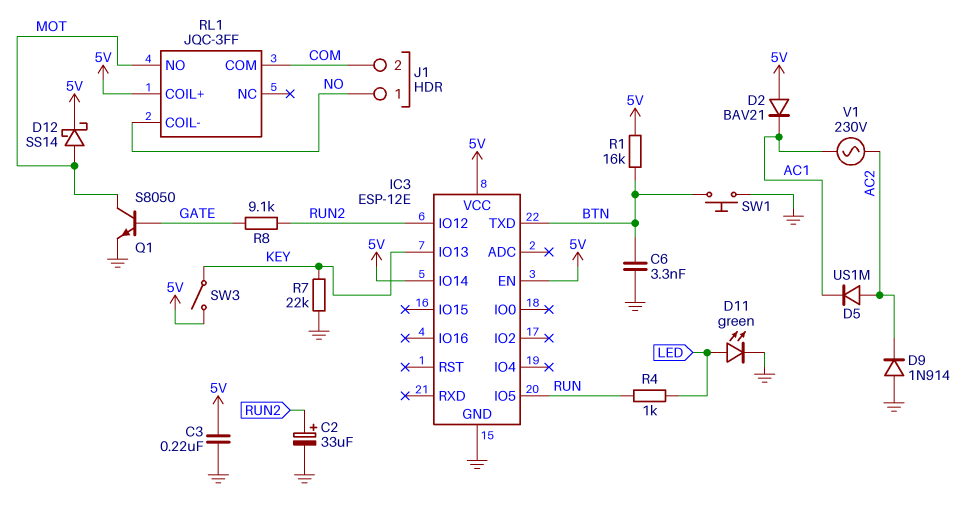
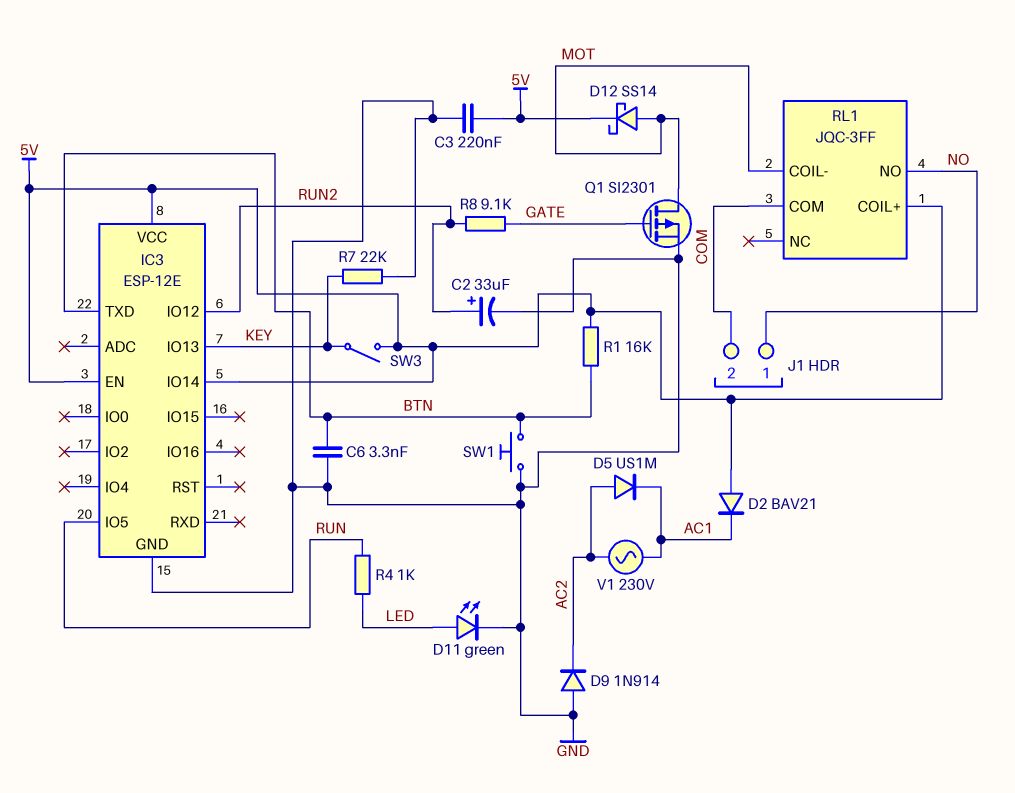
Q1: NPN S8050 (B GATE, C MOT, E GND) -> PMOS SI2301 (G GATE, D MOT, S GND)
RL1 pin COIL-: NO -> MOT
RL1 pin NO: MOT -> NO

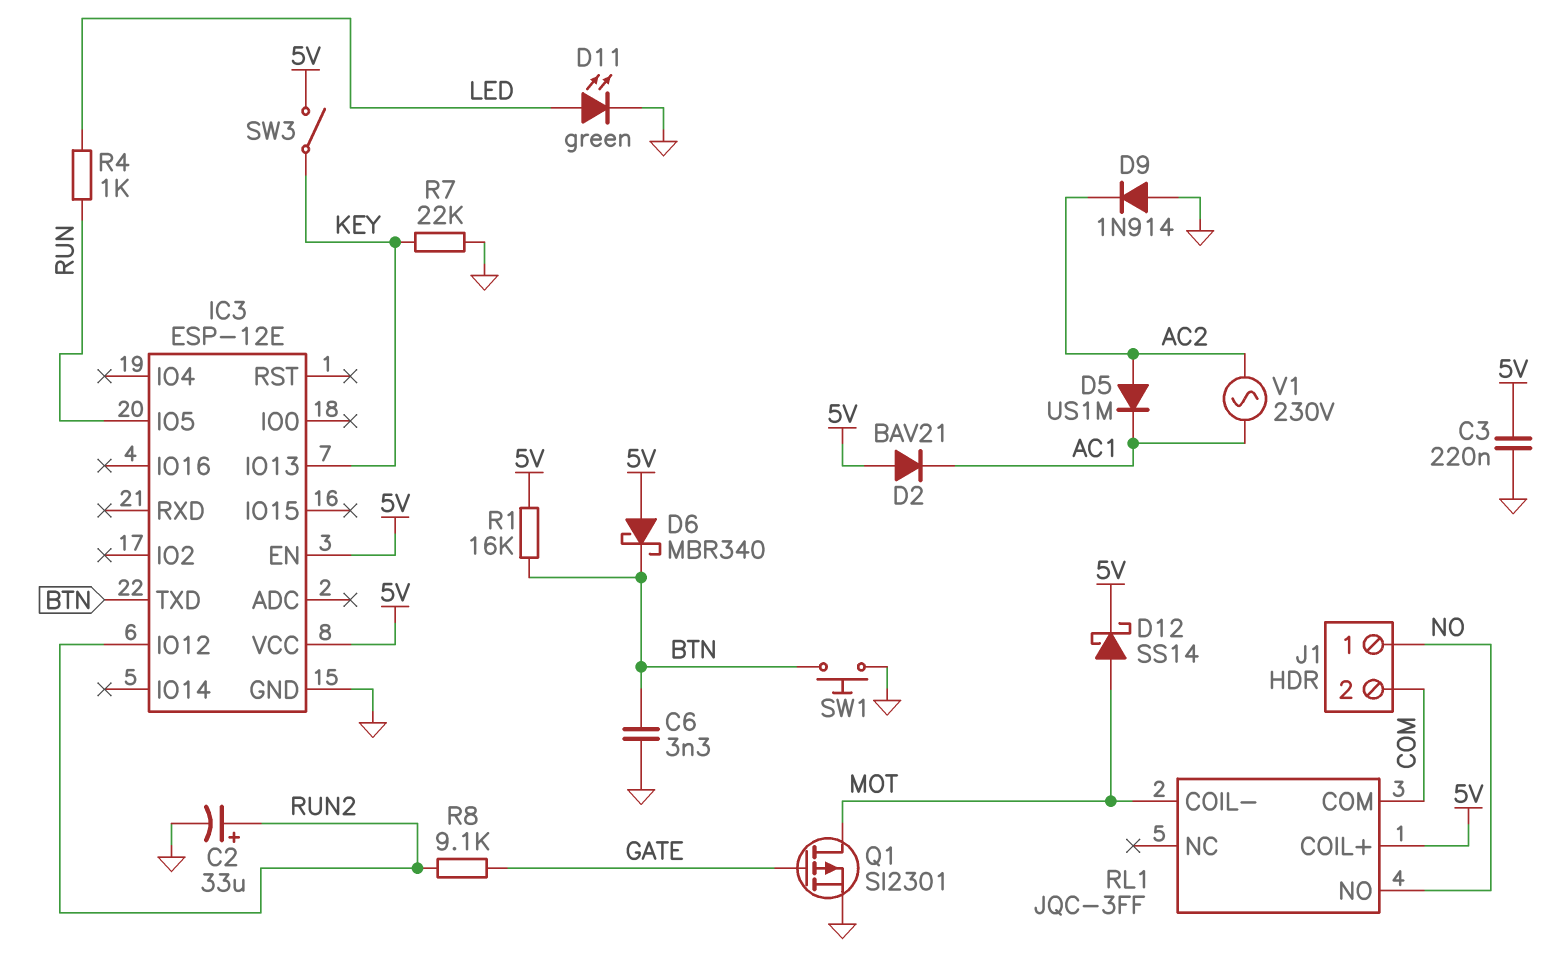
D6: none -> schottky MBR340 (A 5V, K BTN)
IC3 pin IO14: 5V -> none

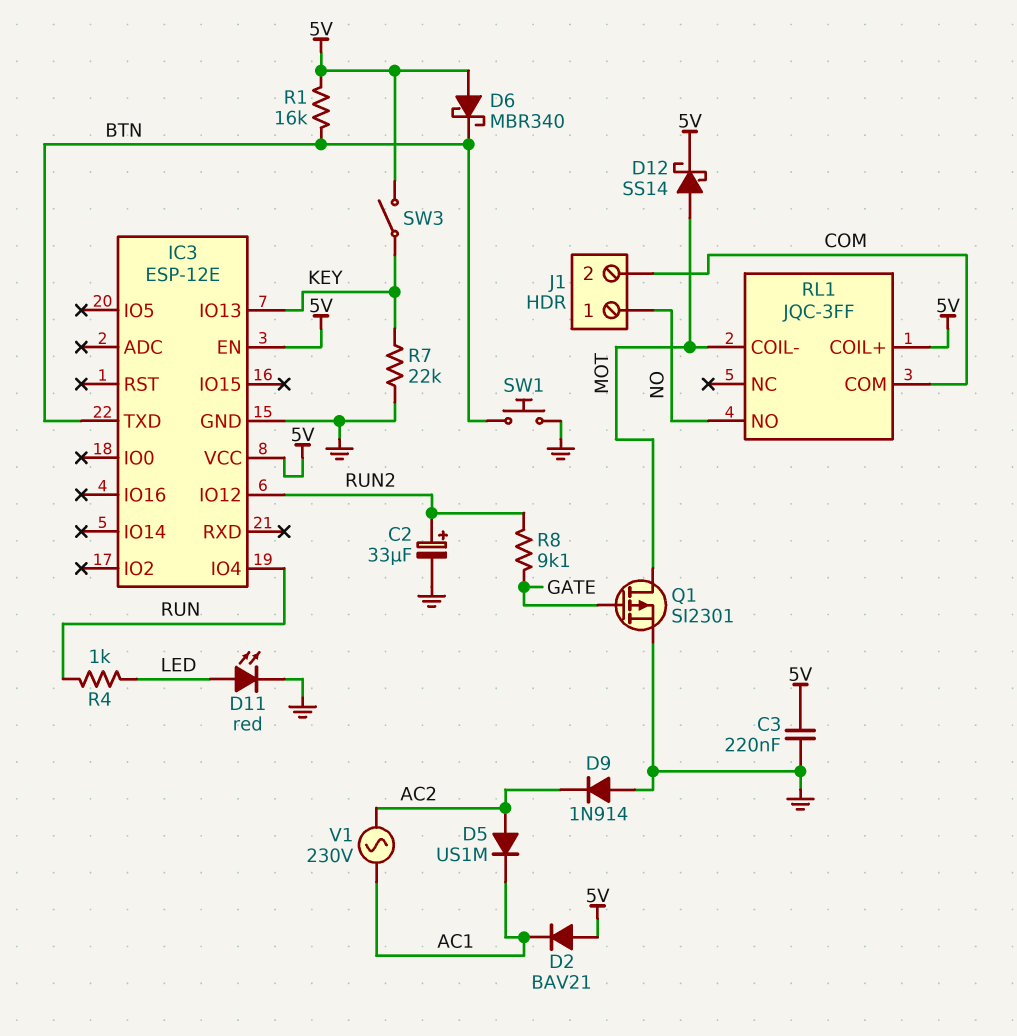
C6: 3.3nF (BTN, GND) -> none
D11: LED green (A LED, K GND) -> LED red (A LED, K GND)
IC3 pin IO4: none -> RUN
IC3 pin IO5: RUN -> none

